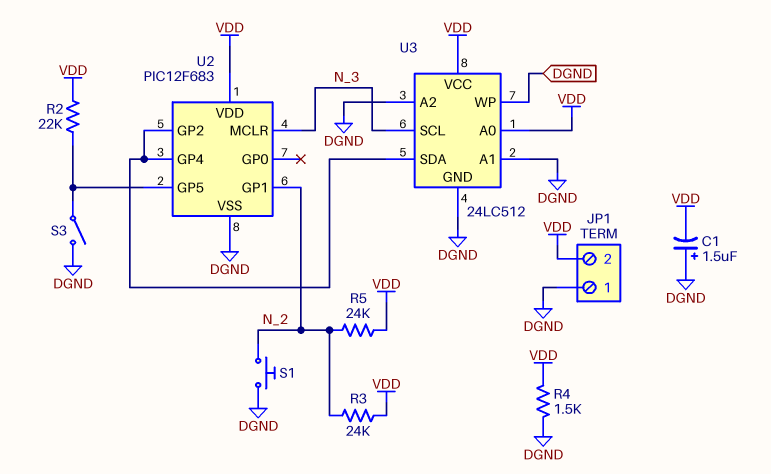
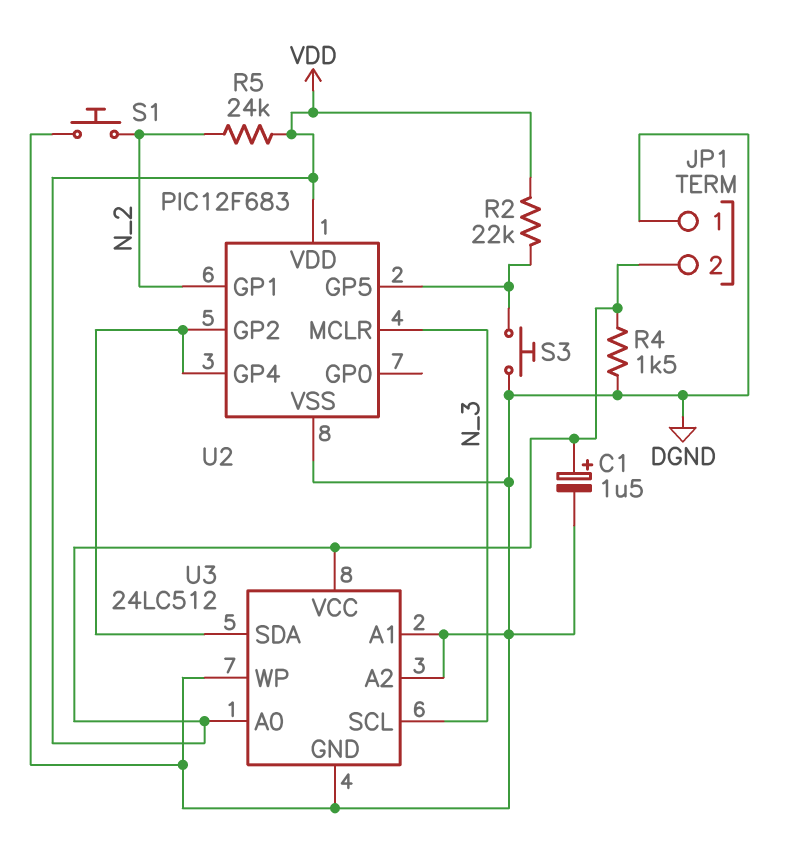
C1: 1.5uF (plus DGND, minus VDD) -> 1.5uF (plus VDD, minus DGND)
R3: 24k (N_2, VDD) -> none
S3: switch (DGND, U2/GP5) -> button (DGND, U2/GP5)

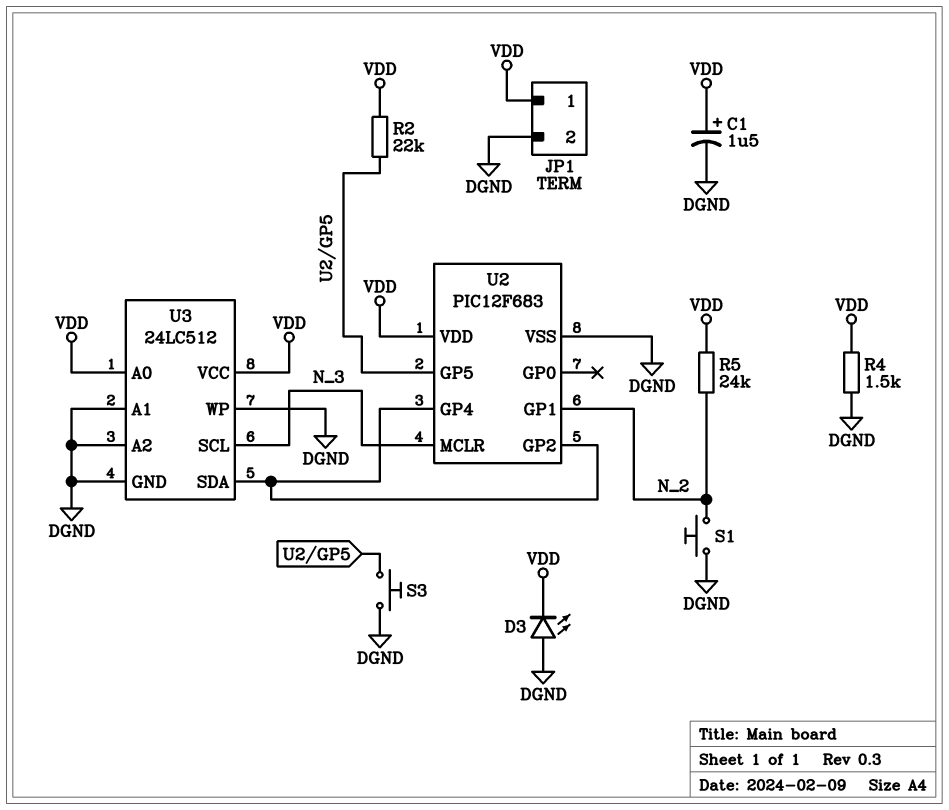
D3: none -> LED (A DGND, K VDD)
JP1 pin 1: DGND -> VDD
JP1 pin 2: VDD -> DGND

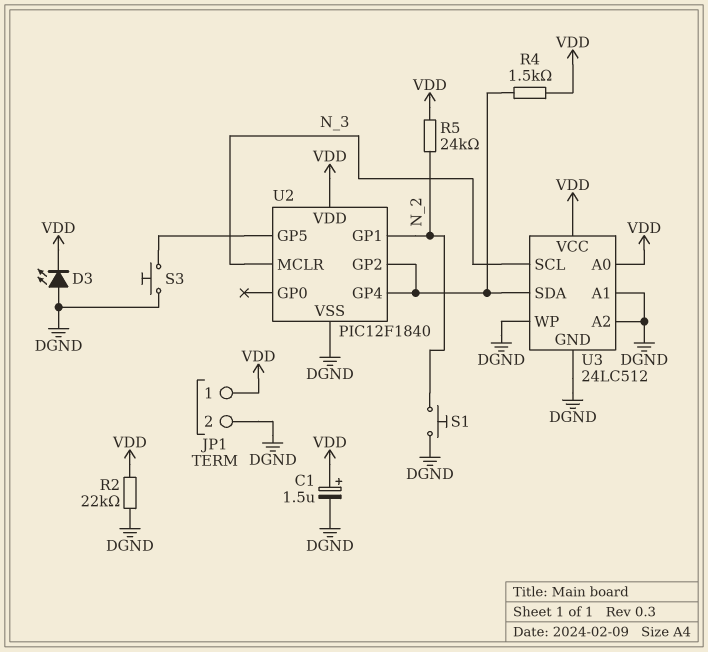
R2: 22k (U2/GP5, VDD) -> 22k (DGND, VDD)
R4: 1.5k (DGND, VDD) -> 1.5k (U2/GP2, VDD)
U2: PIC12F683 -> PIC12F1840

